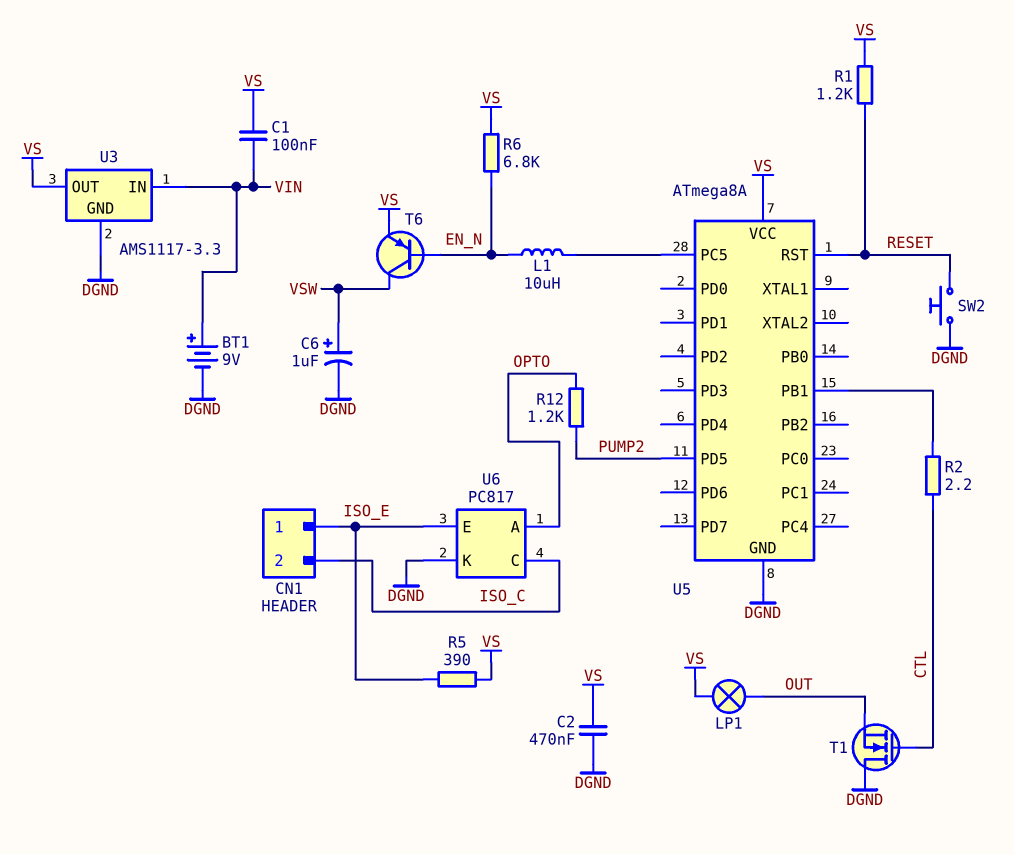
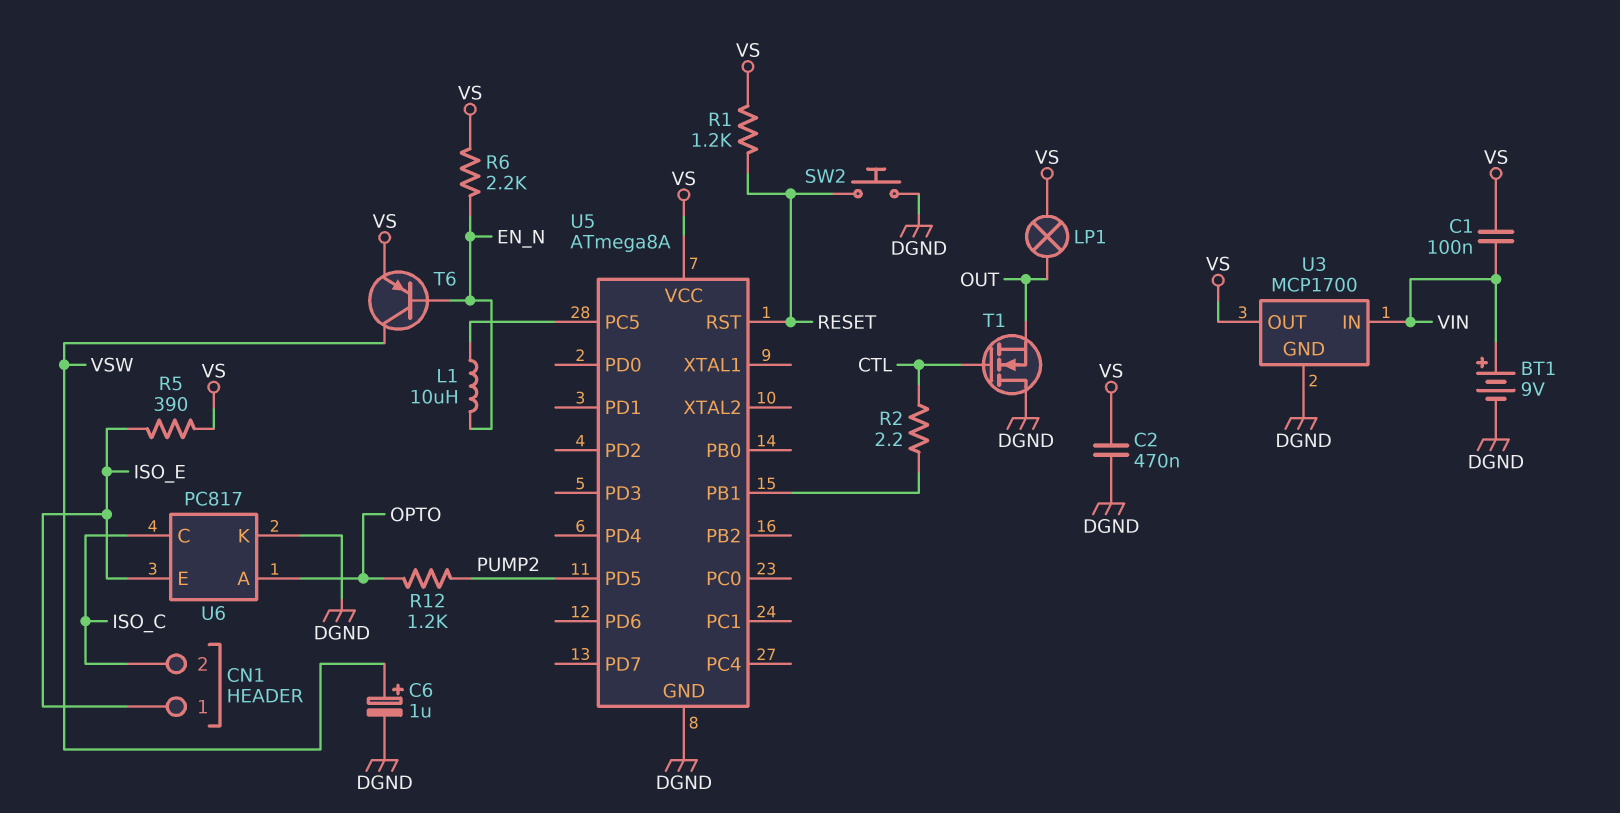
R6: 6.8k (EN_N, VS) -> 2.2k (EN_N, VS)
U3: AMS1117-3.3 -> MCP1700

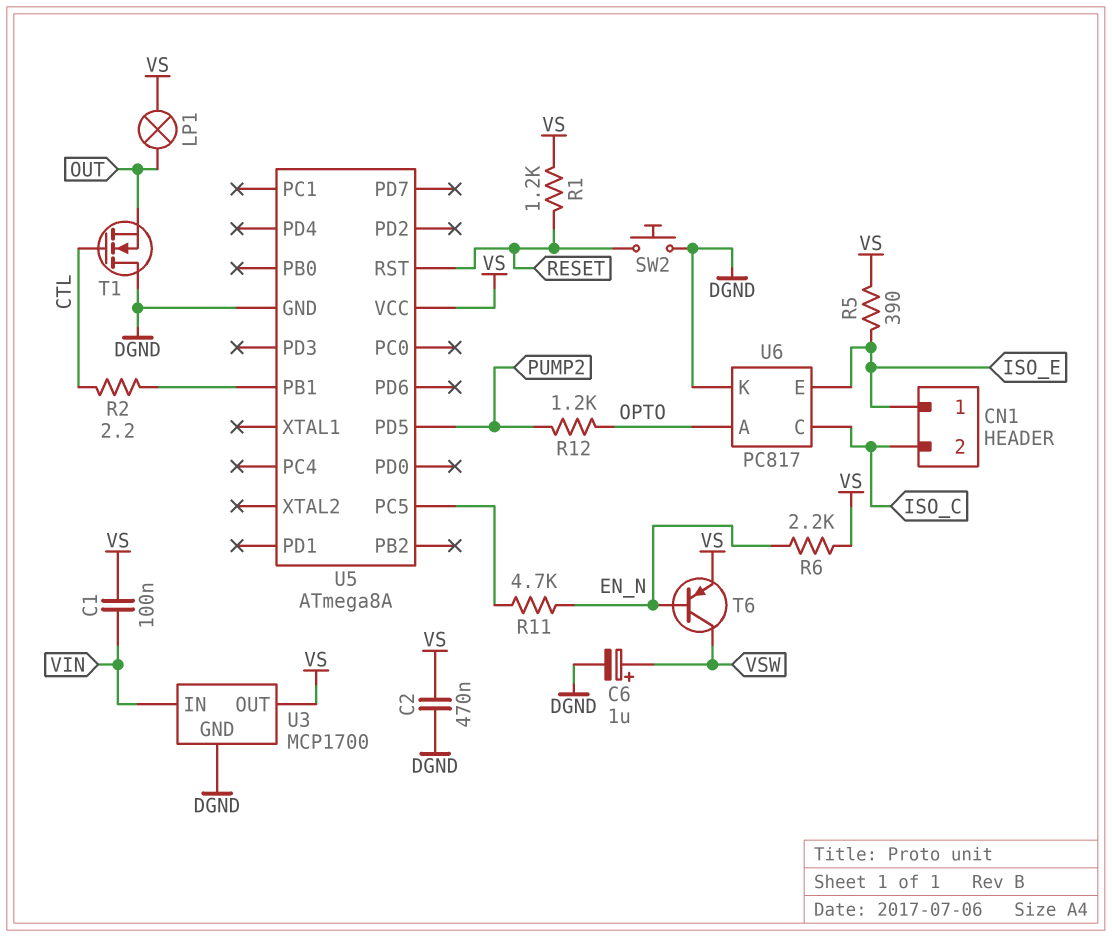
BT1: 9V (plus VIN, minus DGND) -> none
L1: 10uH (EN_N, U5/PC5) -> none
R11: none -> 4.7k (EN_N, U5/PC5)

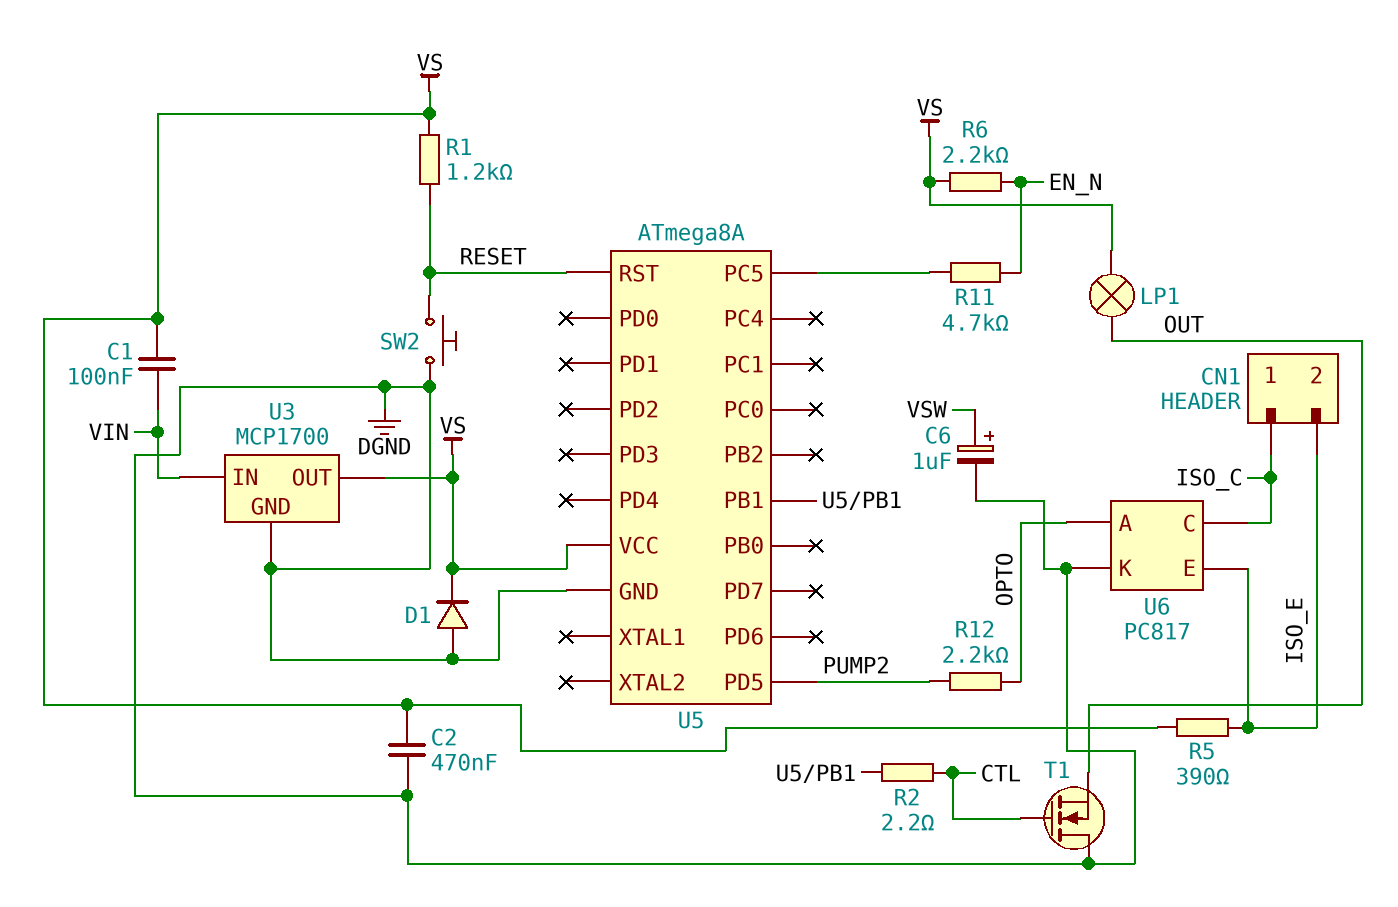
CN1 pin 1: ISO_E -> ISO_C
CN1 pin 2: ISO_C -> ISO_E
D1: none -> diode (A DGND, K VS)
R12: 1.2k (OPTO, PUMP2) -> 2.2k (OPTO, PUMP2)
T6: PNP (B EN_N, C VSW, E VS) -> none

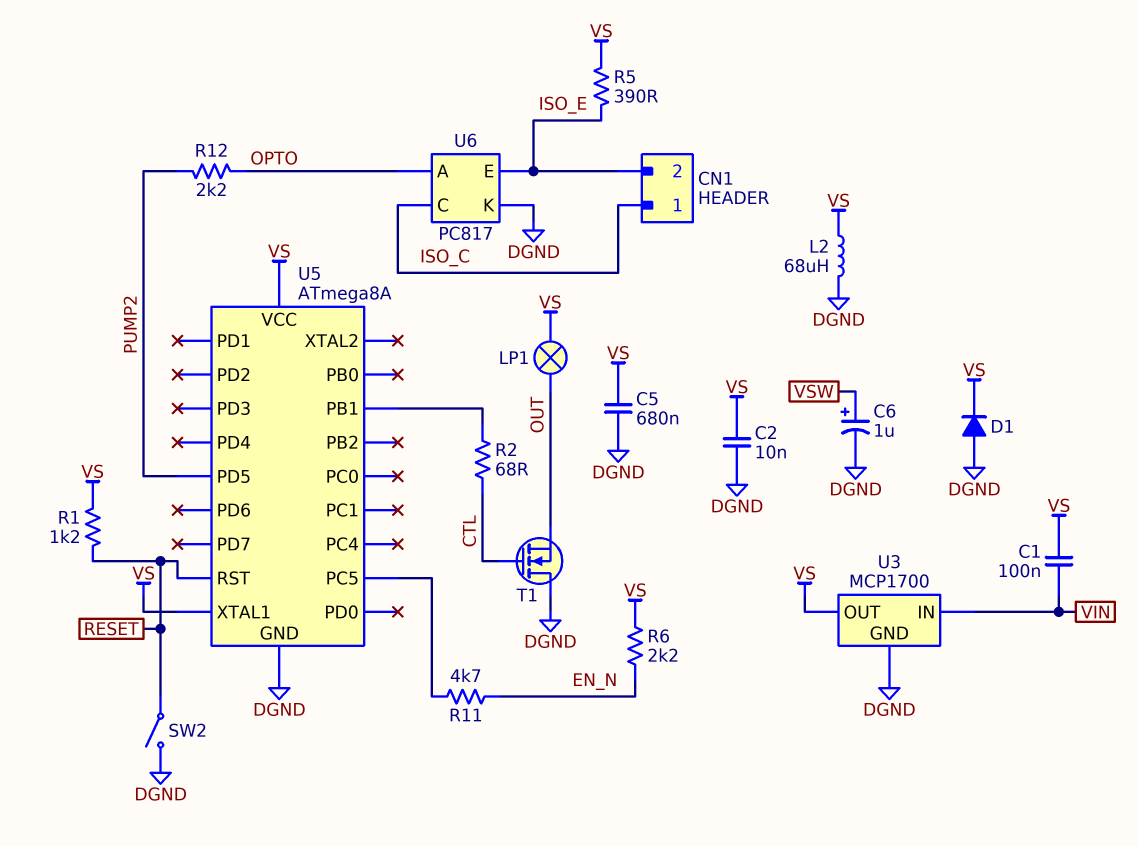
C2: 470nF (DGND, VS) -> 10nF (DGND, VS)
C5: none -> 680nF (DGND, VS)
L2: none -> 68uH (DGND, VS)
R2: 2.2 (CTL, U5/PB1) -> 68 (CTL, U5/PB1)
SW2: button (DGND, RESET) -> switch (DGND, RESET)
U5 pin XTAL1: none -> VS

